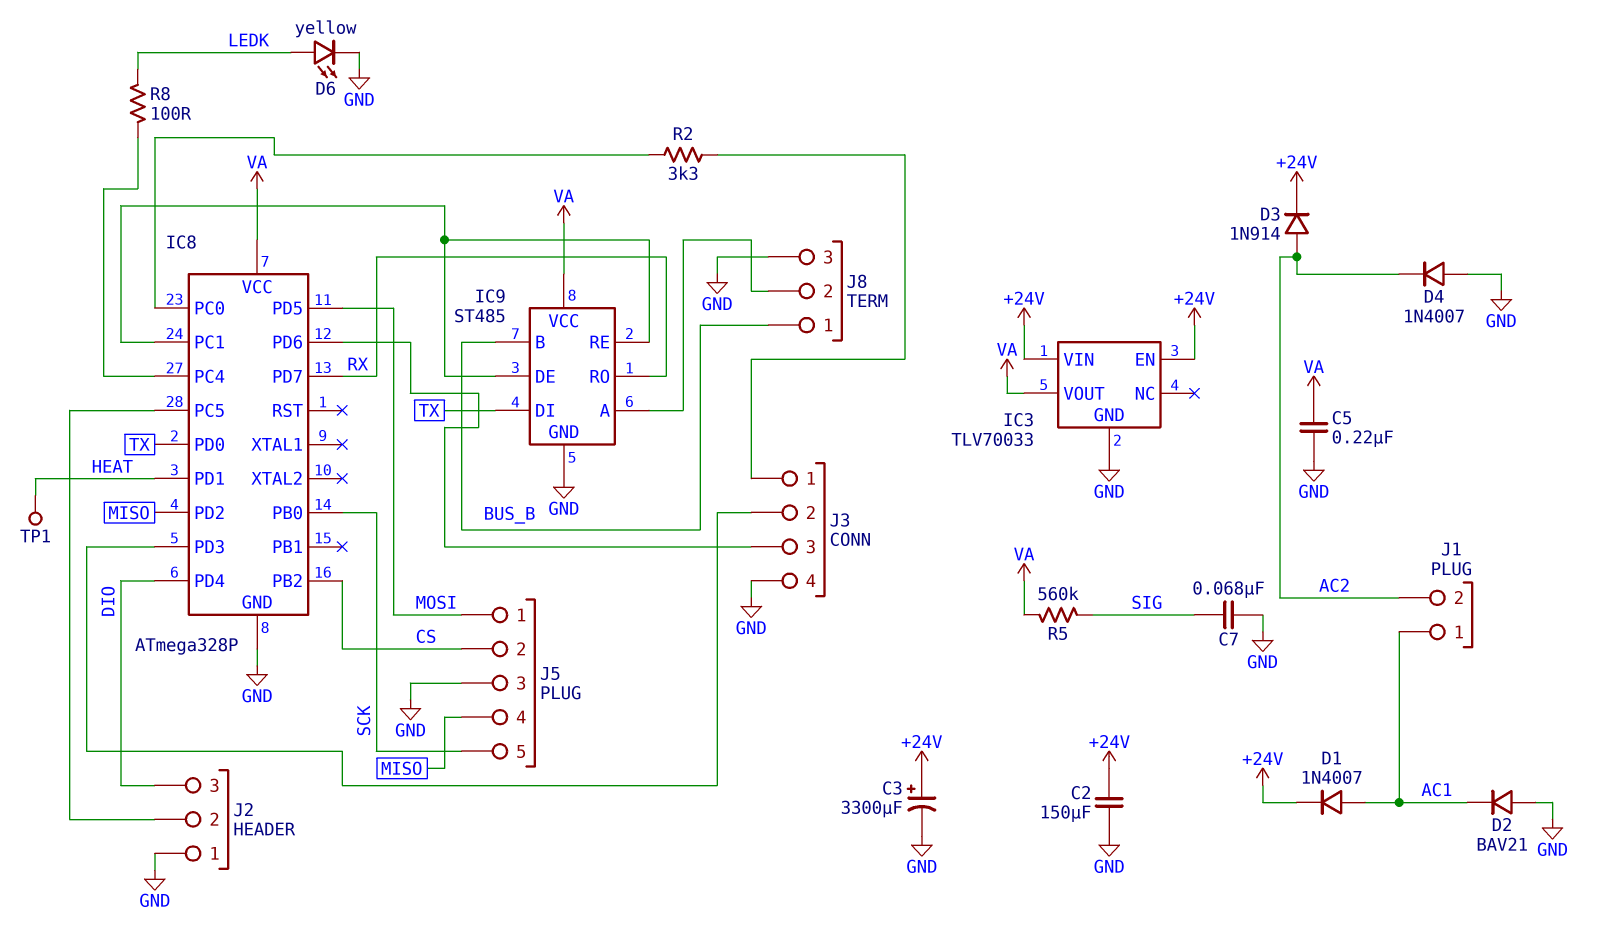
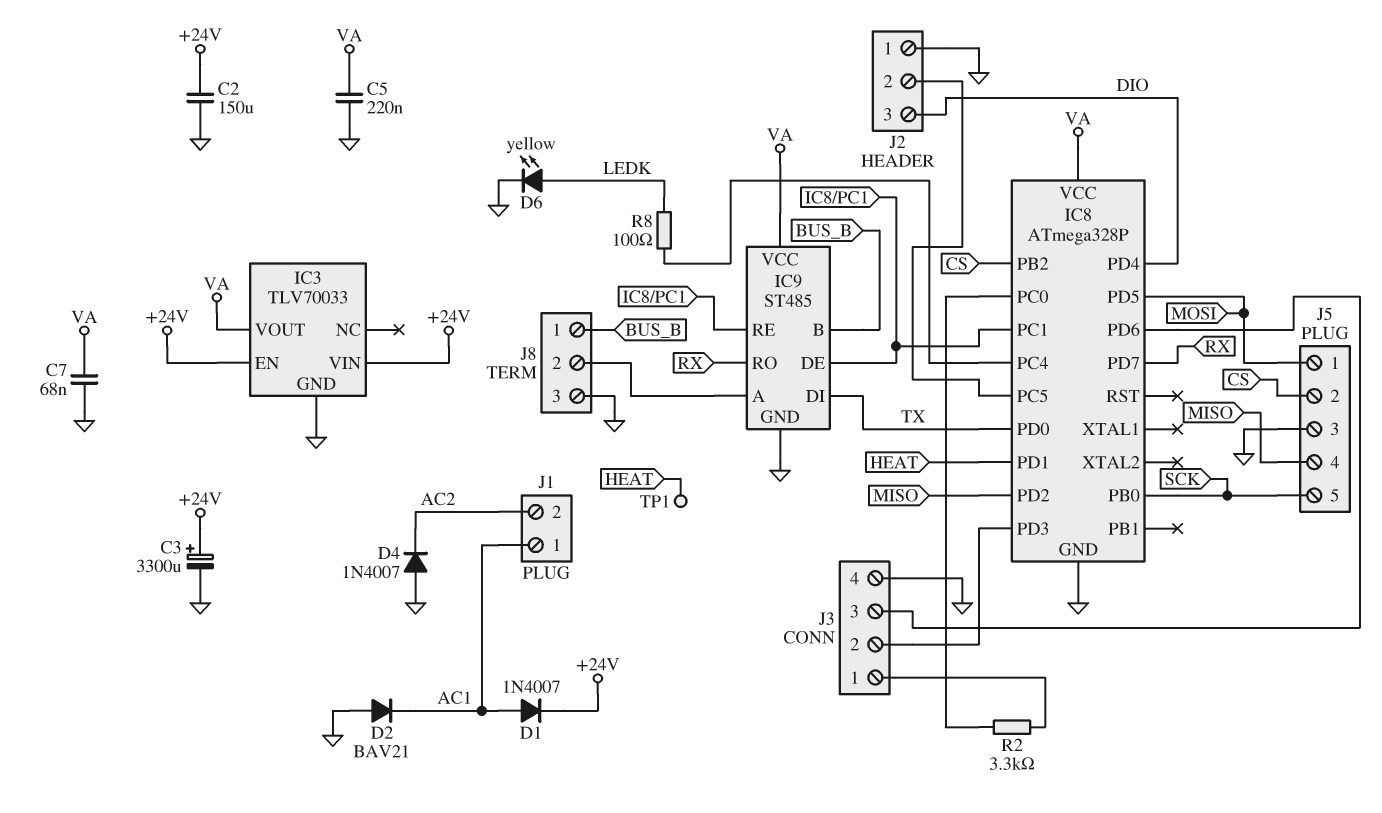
C7: 68nF (GND, SIG) -> 68nF (GND, VA)
D3: diode 1N914 (A AC2, K +24V) -> none
R5: 560k (SIG, VA) -> none

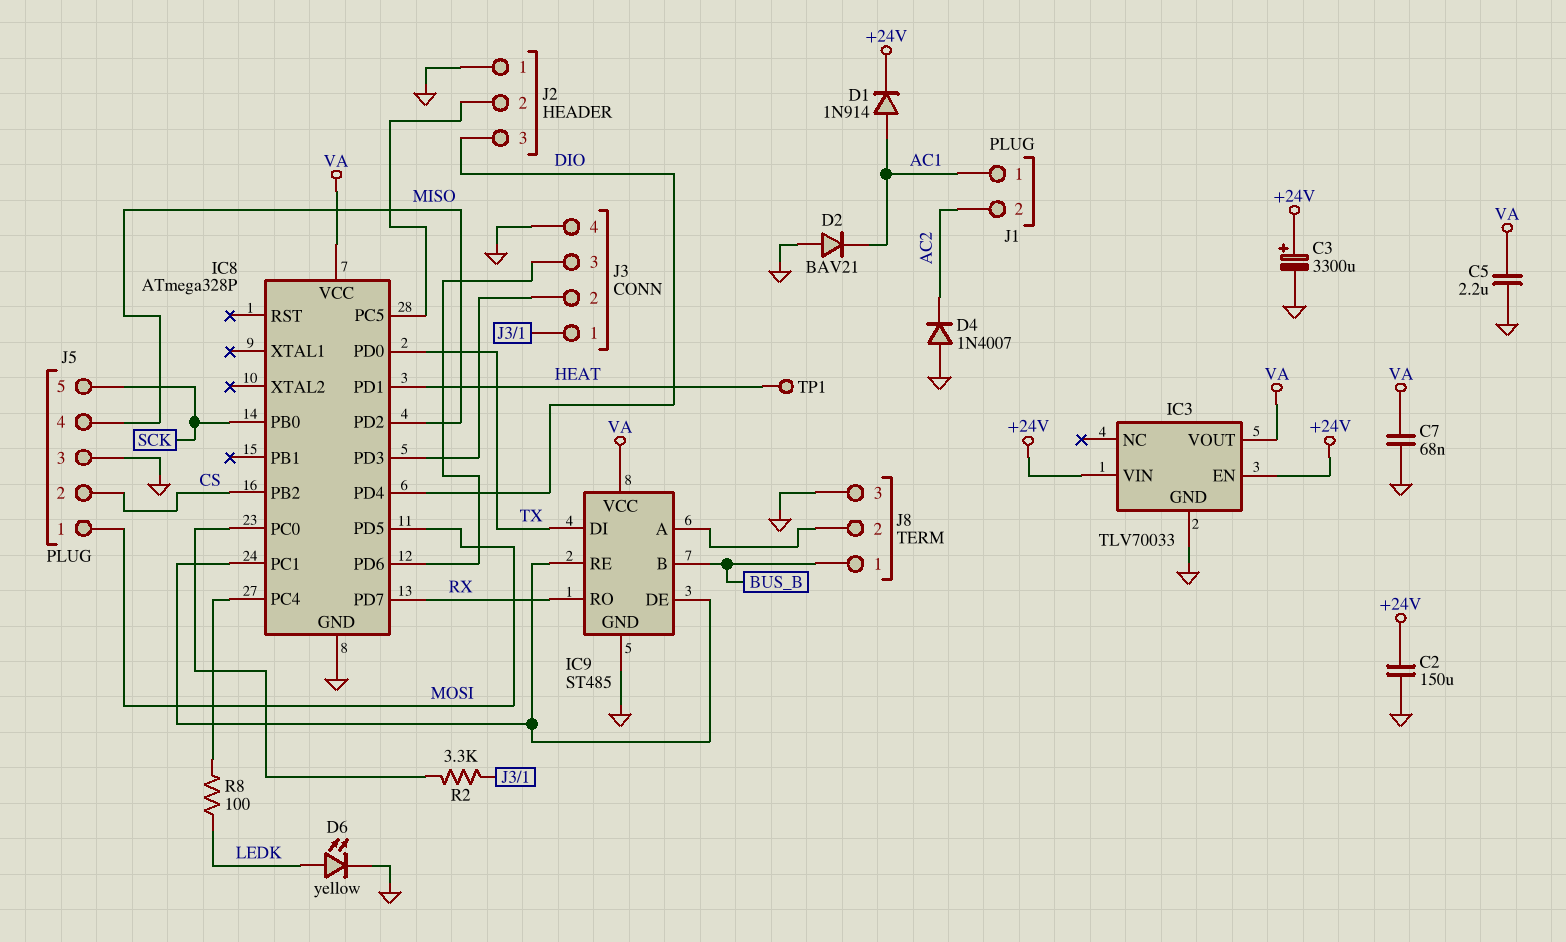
C5: 220nF (GND, VA) -> 2.2uF (GND, VA)
D1: diode 1N4007 (A AC1, K +24V) -> diode 1N914 (A AC1, K +24V)

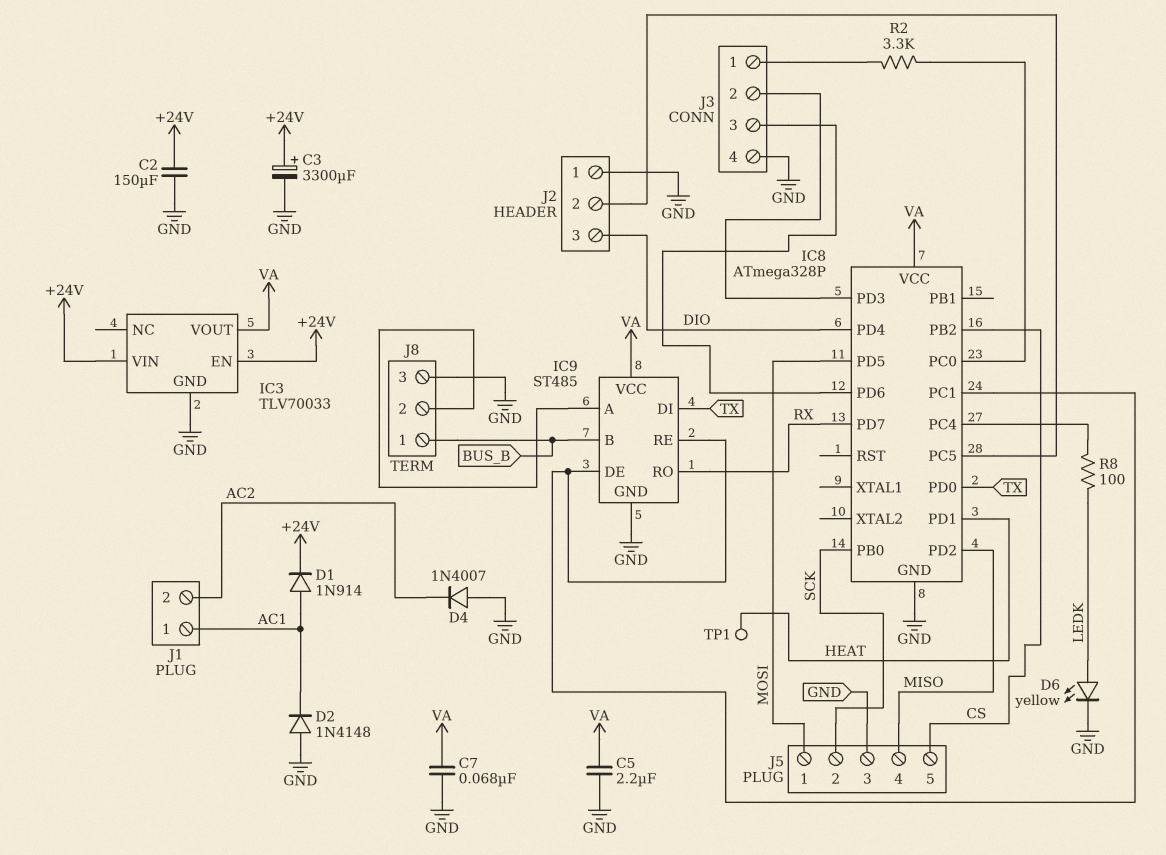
D2: diode BAV21 (A GND, K AC1) -> diode 1N4148 (A GND, K AC1)
J5 pin 2: CS -> SCK
J5 pin 5: SCK -> CS

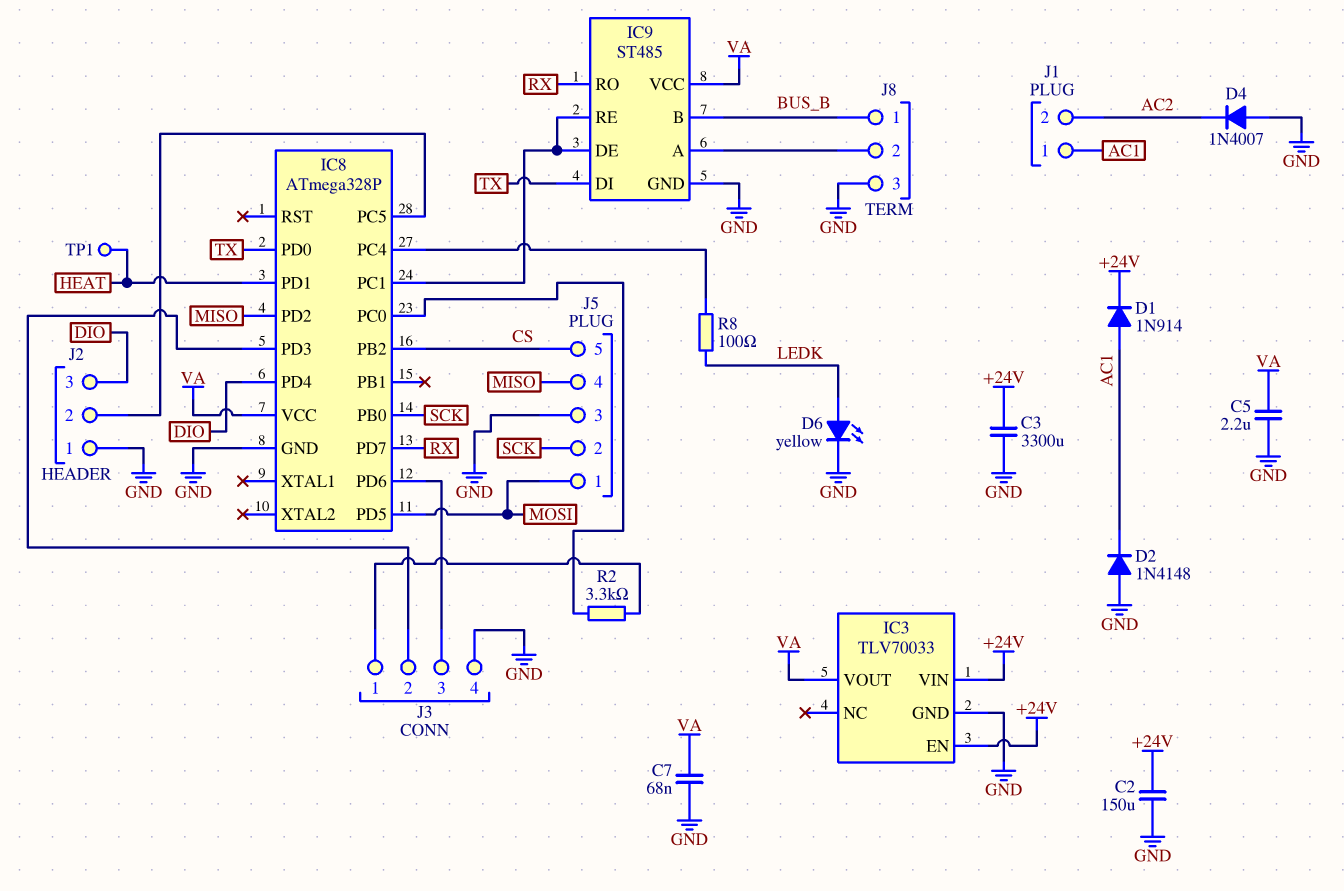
C3: 3300uF (plus +24V, minus GND) -> 3300uF (+24V, GND)

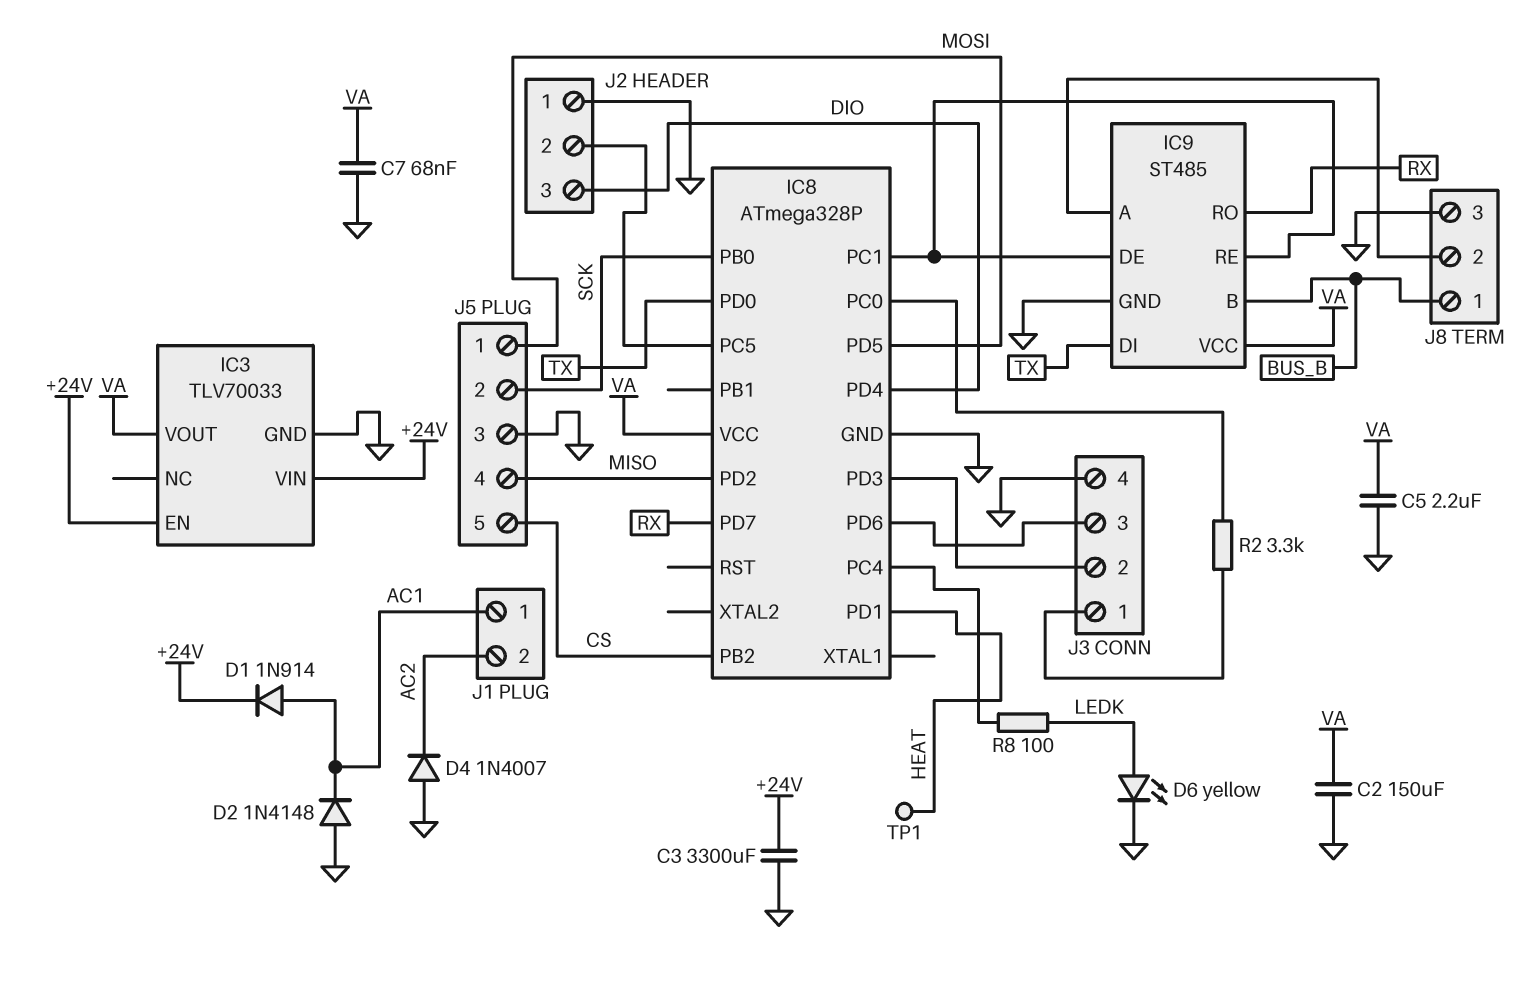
C2: 150uF (+24V, GND) -> 150uF (GND, VA)

